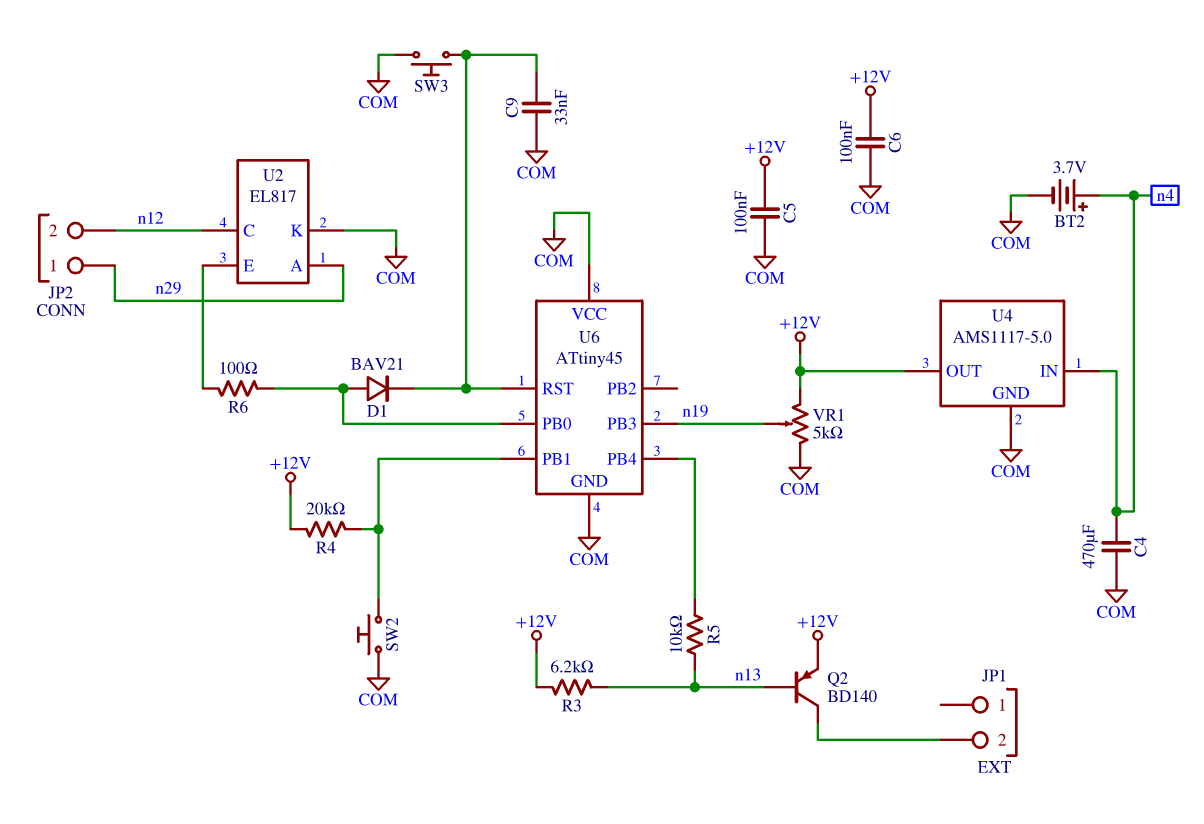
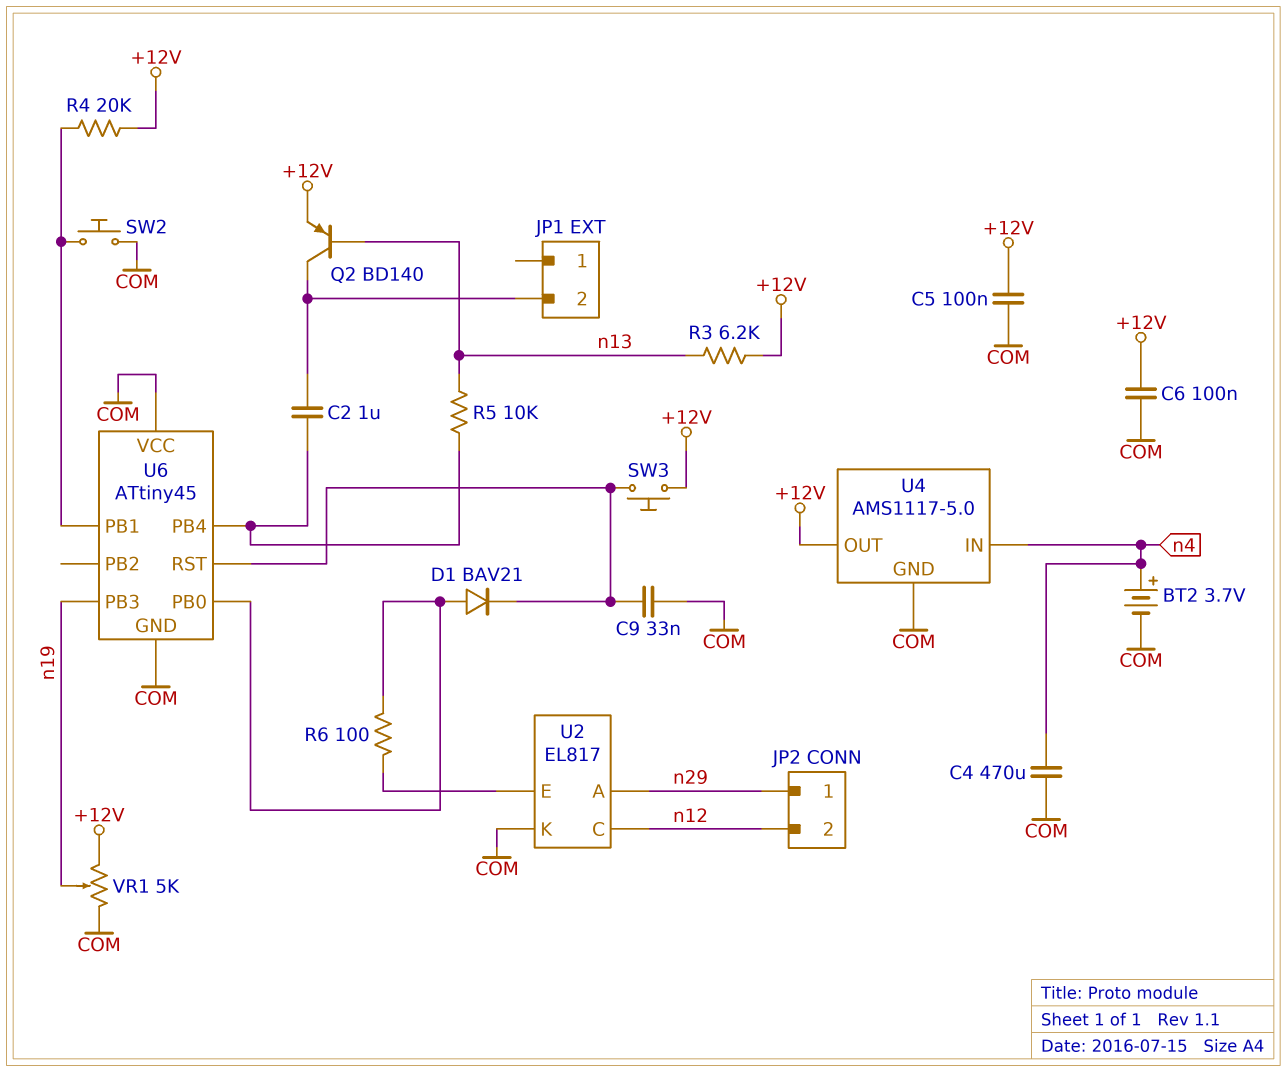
C2: none -> 1uF (JP1/2, U6/PB4)
SW3: button (COM, U6/RST) -> button (+12V, U6/RST)

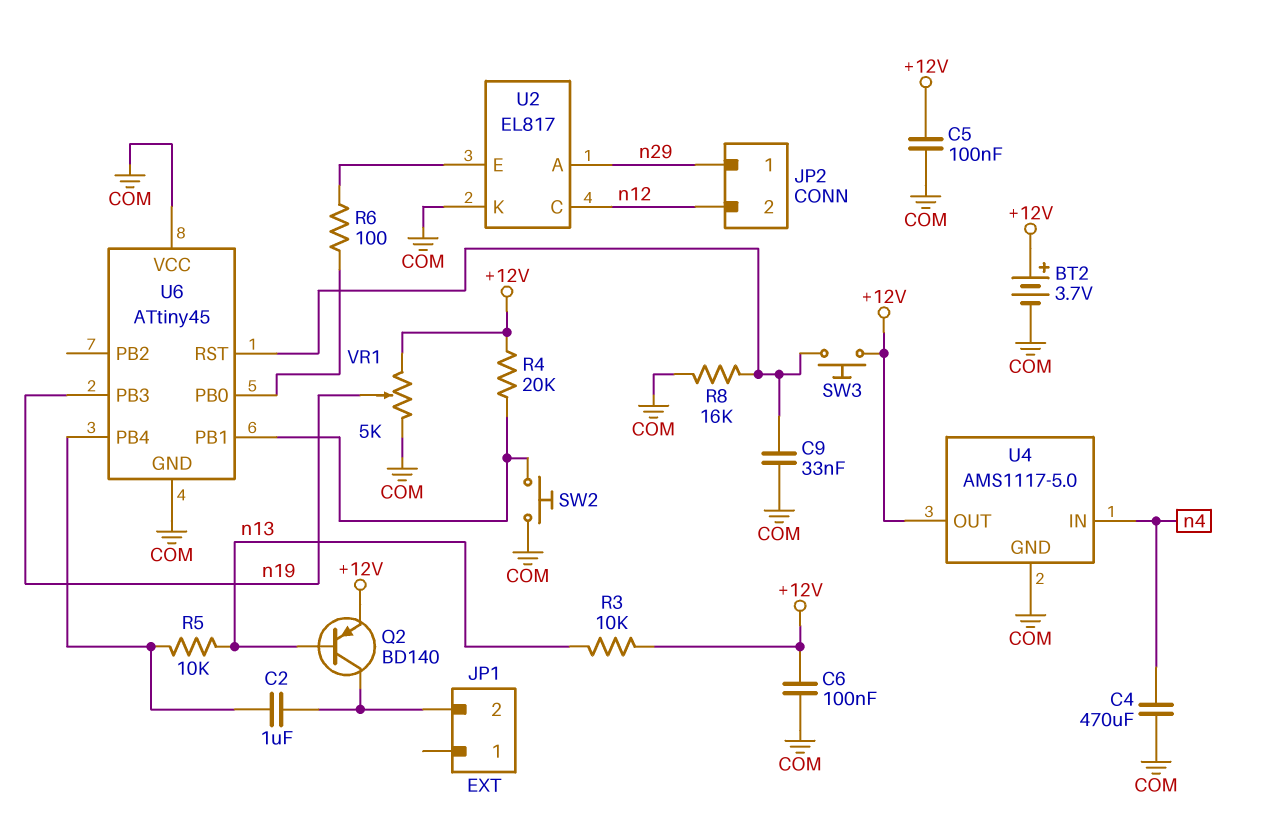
BT2: 3.7V (plus n4, minus COM) -> 3.7V (plus +12V, minus COM)
D1: diode BAV21 (A U6/PB0, K U6/RST) -> none
R3: 6.2k (+12V, n13) -> 10k (+12V, n13)
R8: none -> 16k (COM, U6/RST)

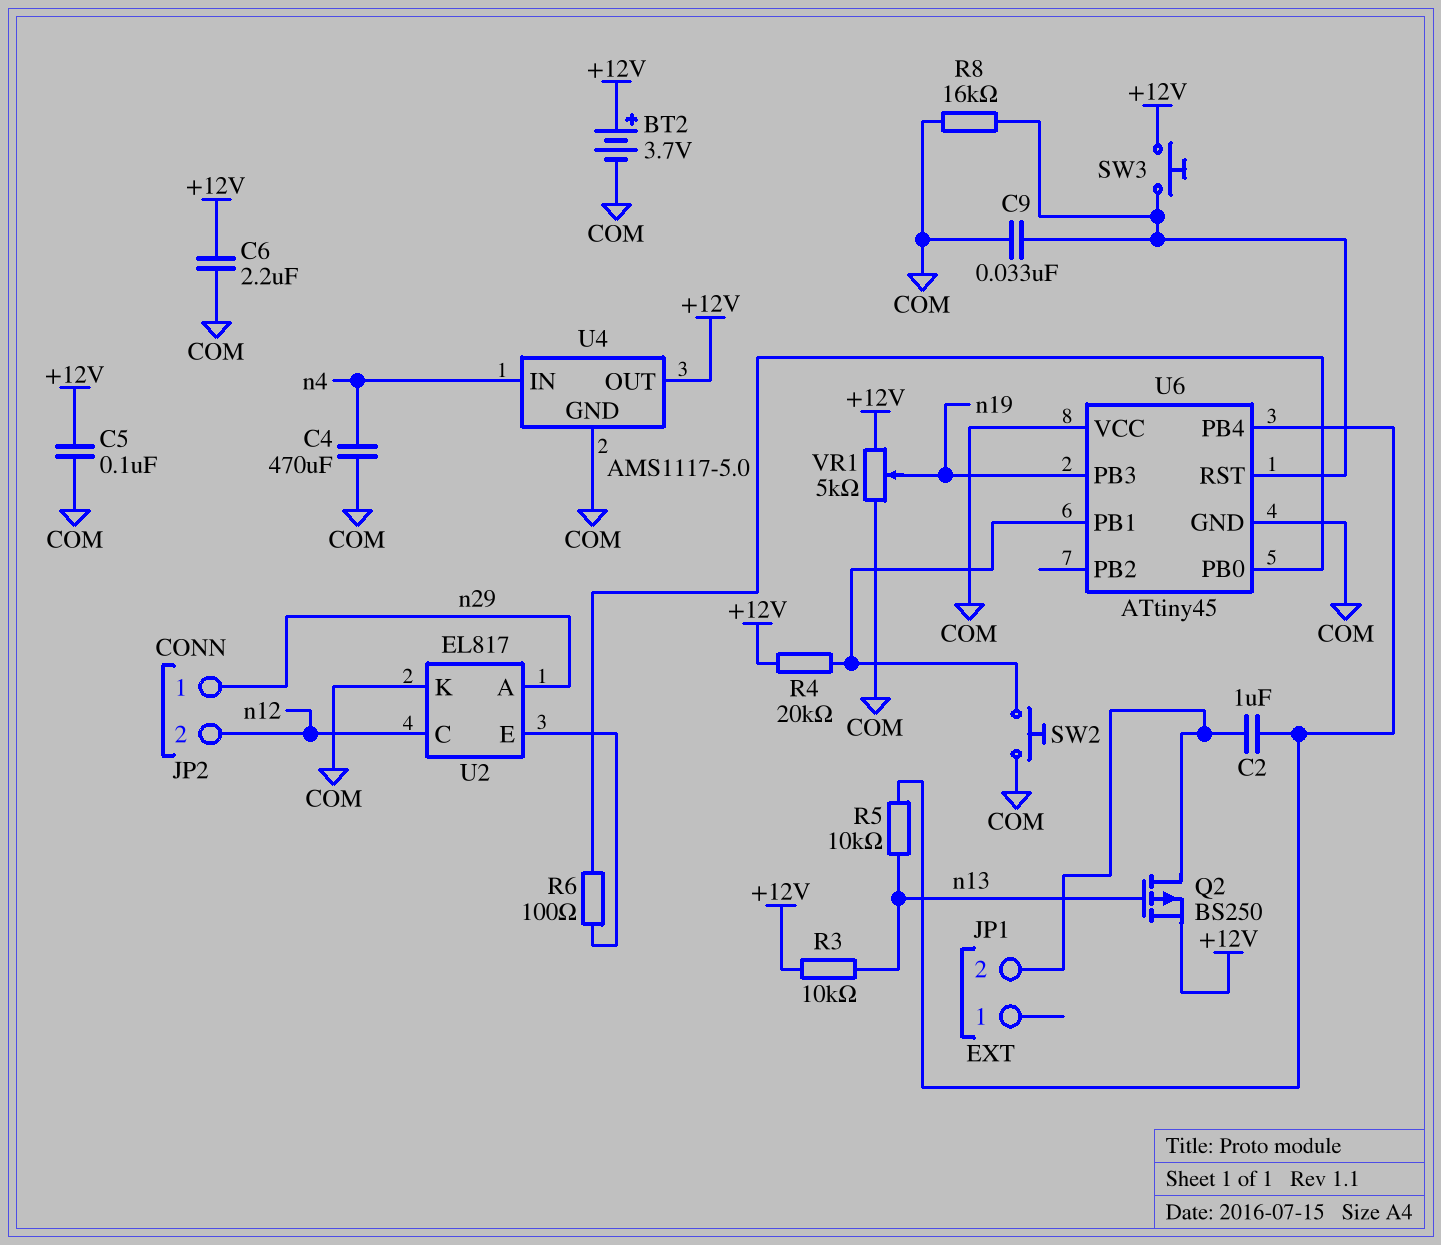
C6: 100nF (+12V, COM) -> 2.2uF (+12V, COM)
Q2: PNP BD140 (B n13, C JP1/2, E +12V) -> PMOS BS250 (G n13, D JP1/2, S +12V)

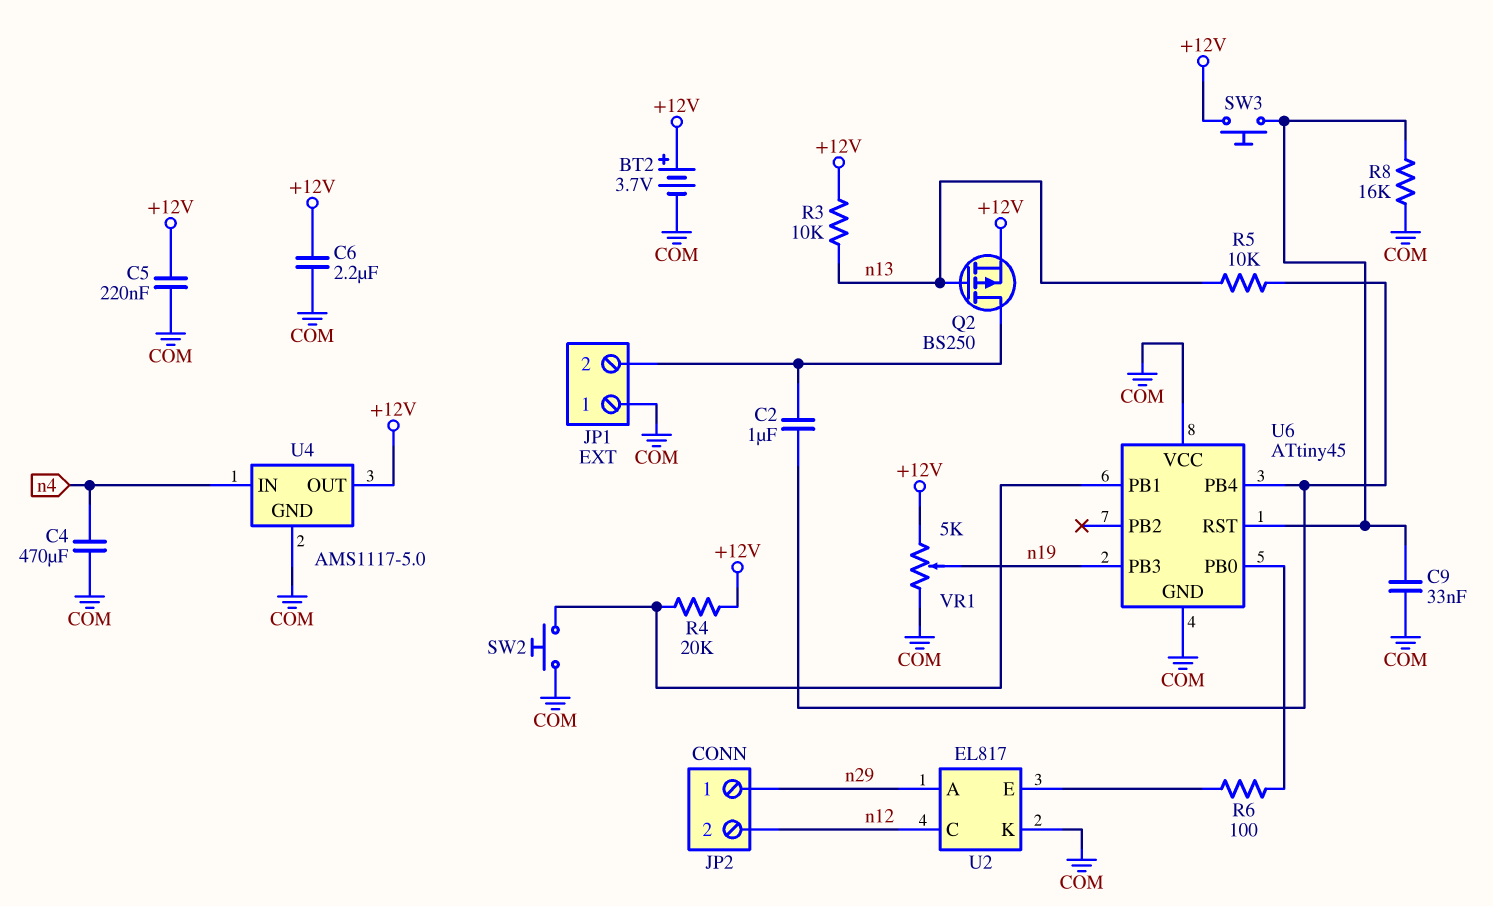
C5: 100nF (+12V, COM) -> 220nF (+12V, COM)
JP1 pin 1: none -> COM

